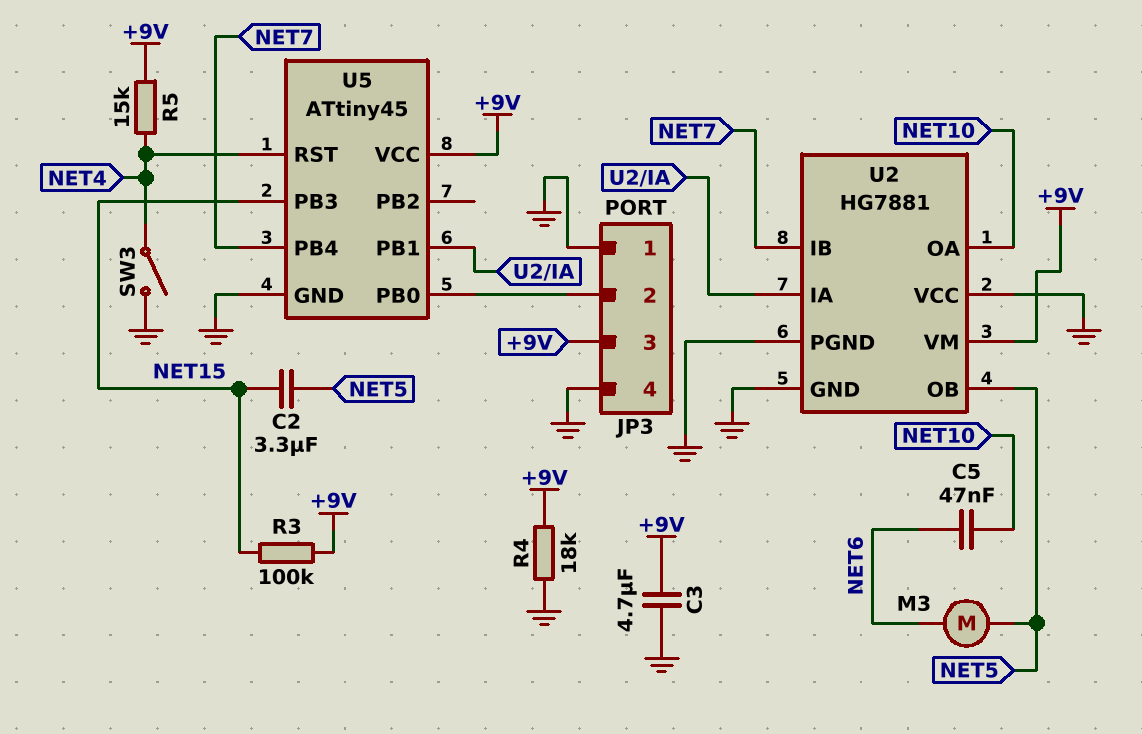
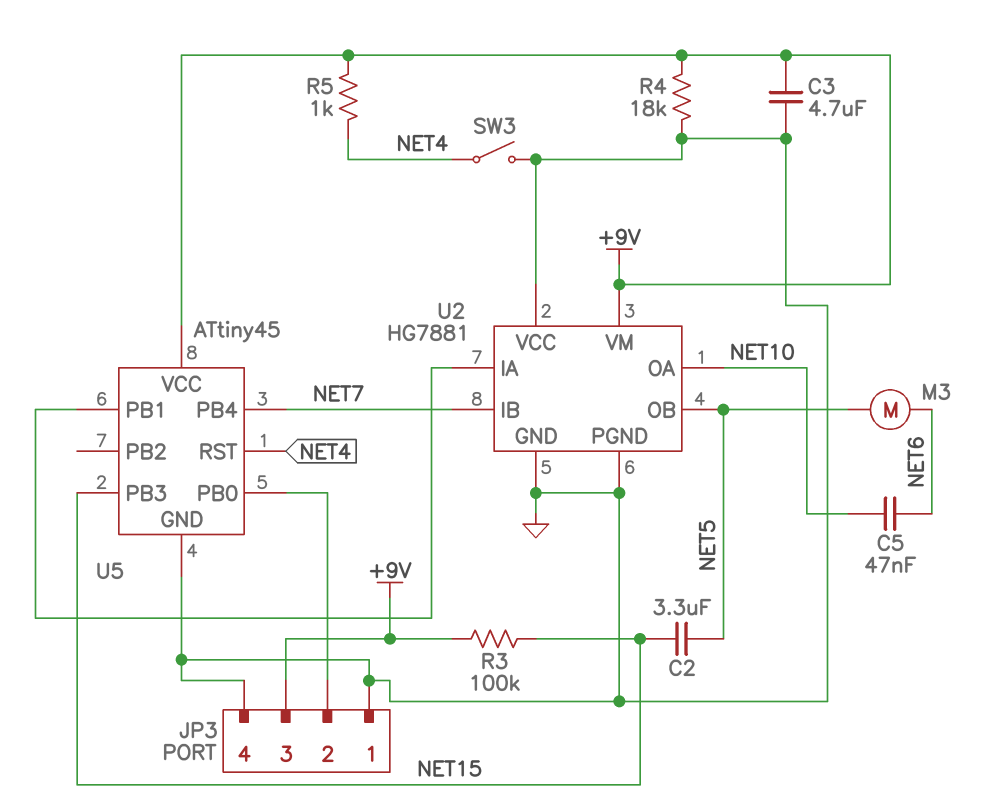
R5: 15k (+9V, NET4) -> 1k (+9V, NET4)

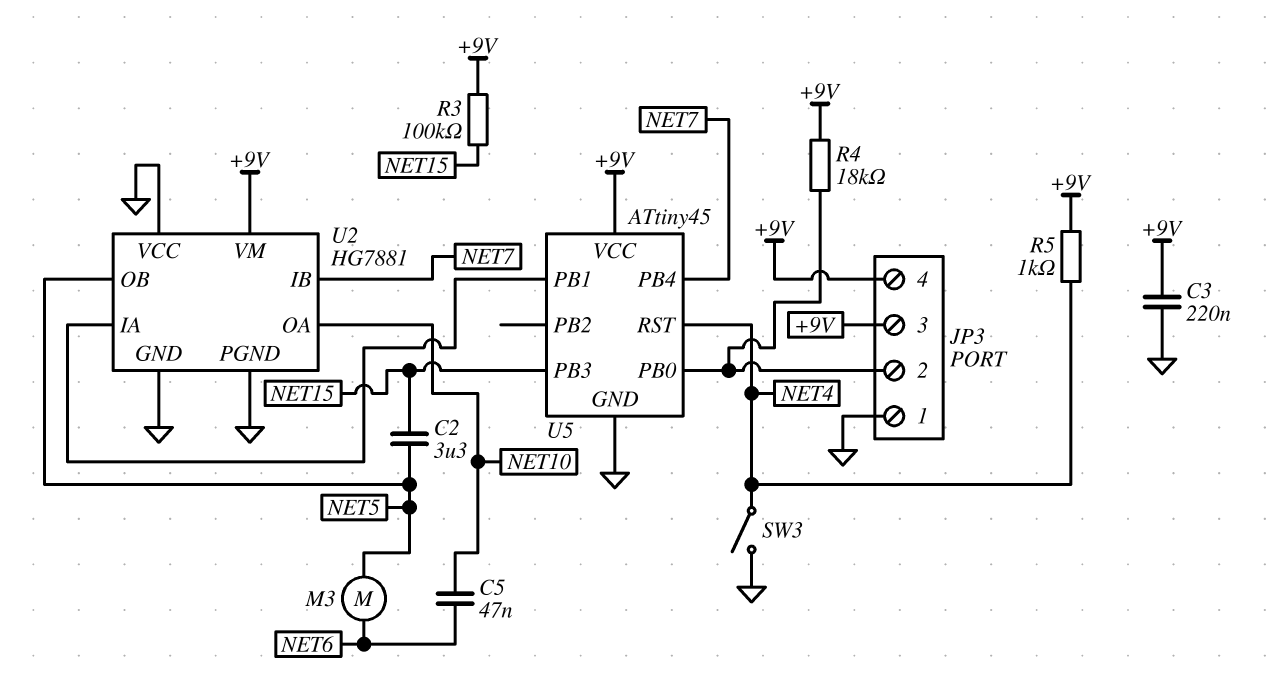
C3: 4.7uF (+9V, GND) -> 220nF (+9V, GND)
JP3 pin 4: GND -> +9V
R4: 18k (+9V, GND) -> 18k (+9V, JP3/2)

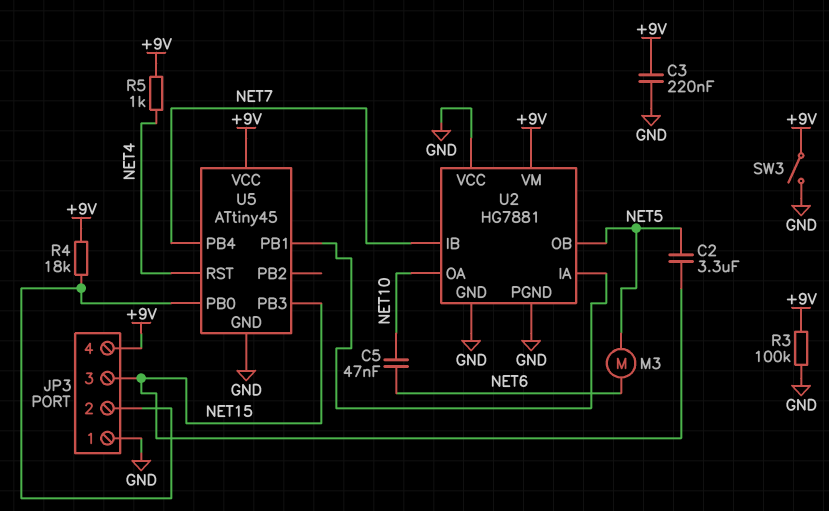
JP3 pin 3: +9V -> NET15
R3: 100k (+9V, NET15) -> 100k (+9V, GND)
SW3: switch (GND, NET4) -> switch (+9V, GND)

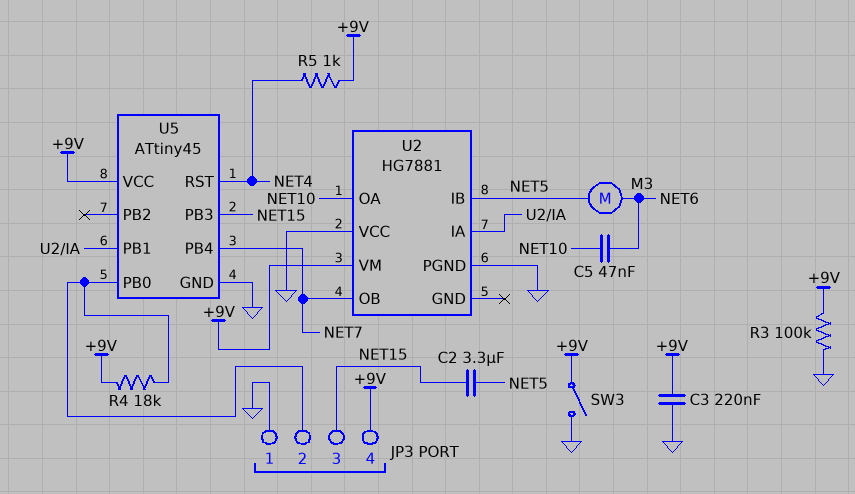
U2 pin GND: GND -> none
U2 pin IB: NET7 -> NET5
U2 pin OB: NET5 -> NET7

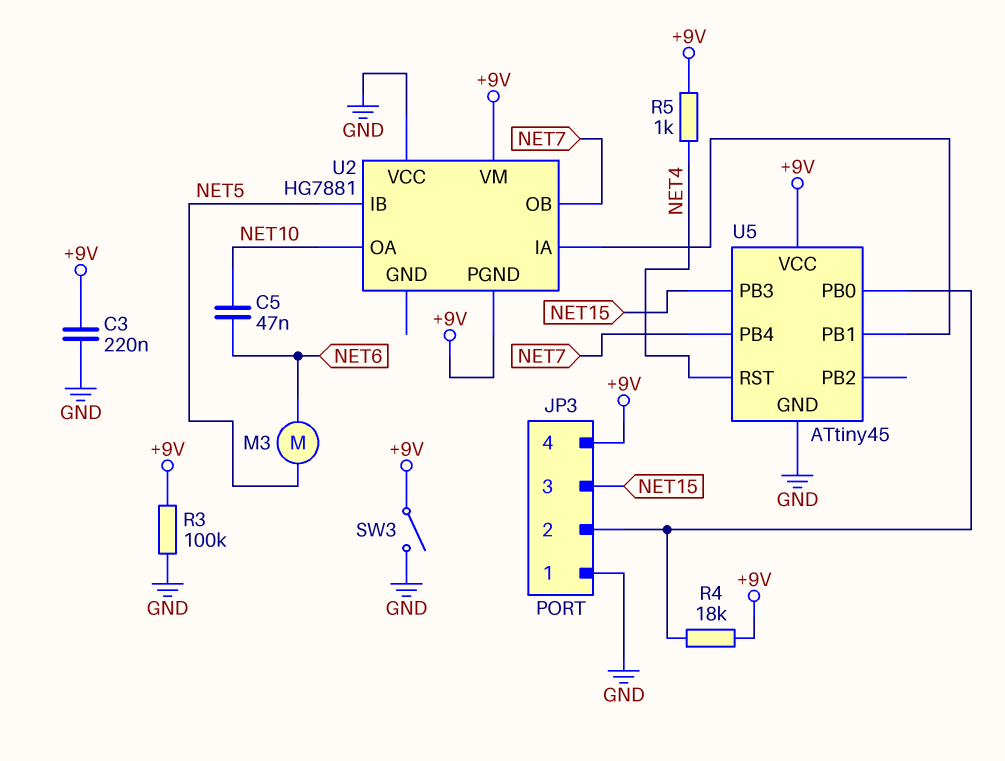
C2: 3.3uF (NET5, NET15) -> none
U2 pin PGND: GND -> +9V

